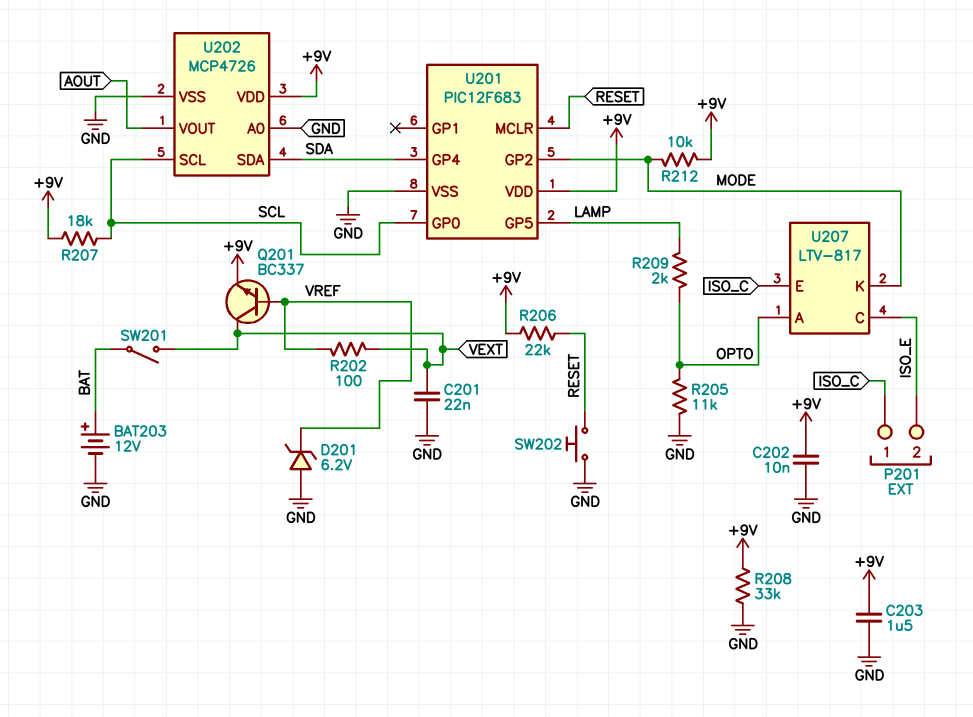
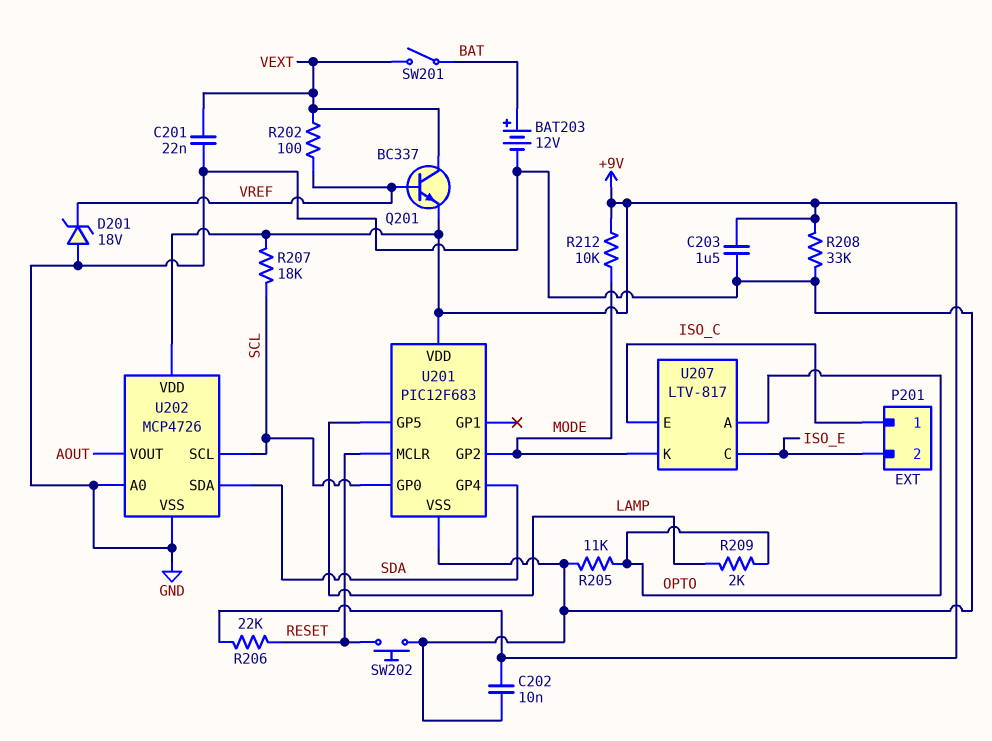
D201: zener 6.2V (A GND, K VREF) -> zener 18V (A GND, K VREF)

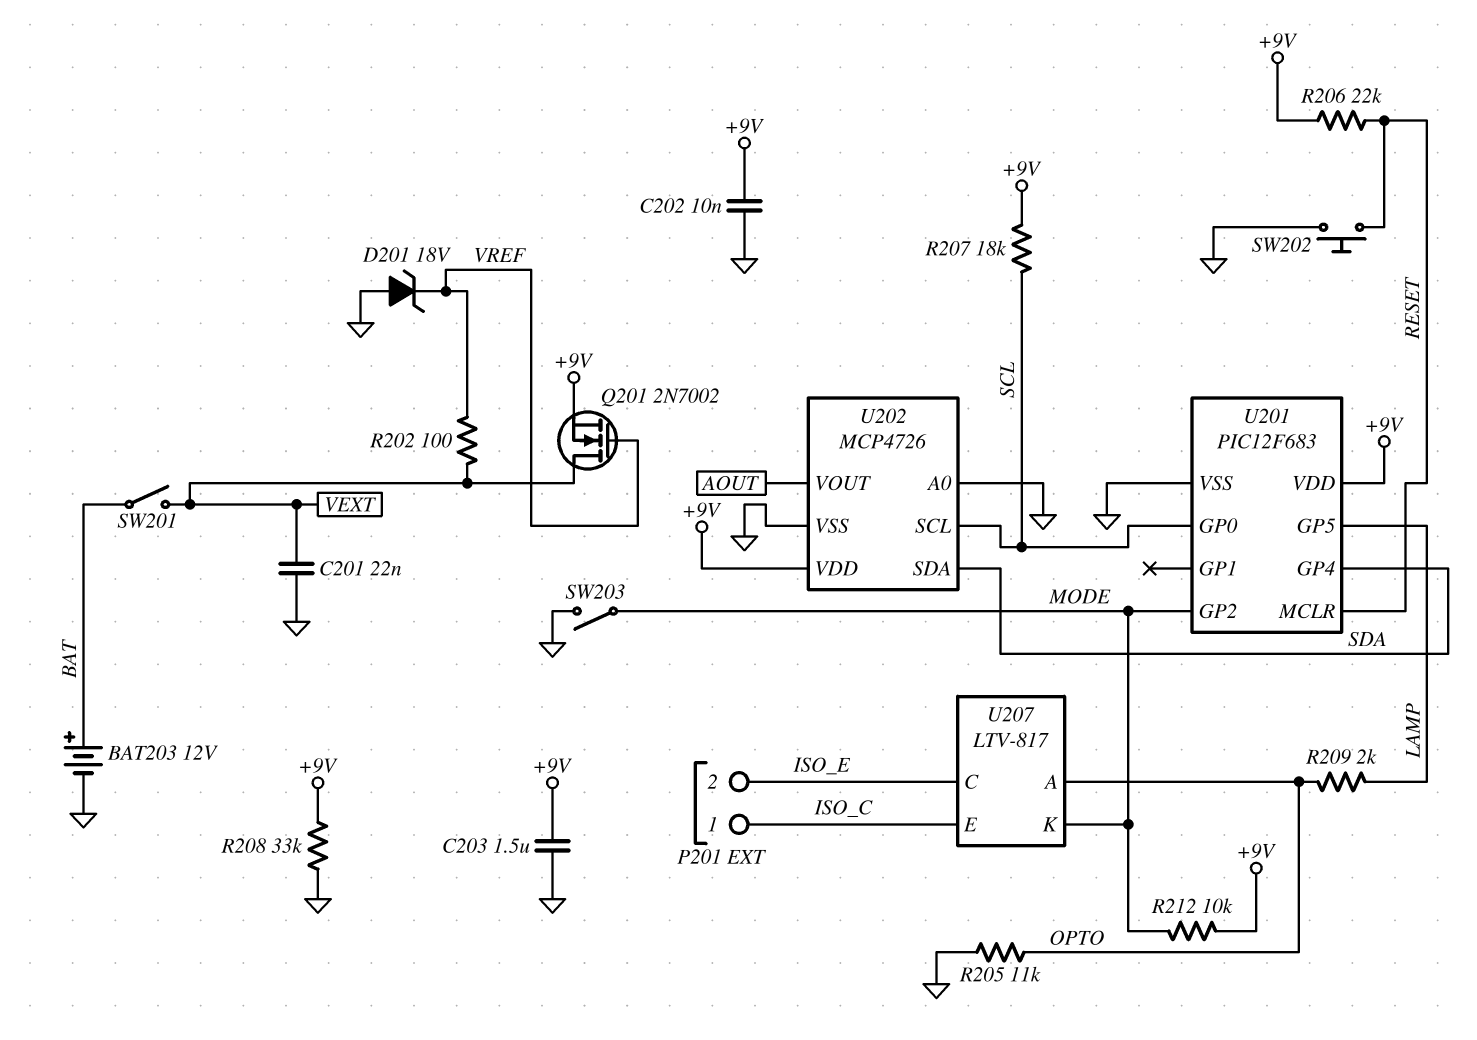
Q201: NPN BC337 (B VREF, C VEXT, E +9V) -> NMOS 2N7002 (G VREF, D VEXT, S +9V)
SW203: none -> switch (GND, MODE)

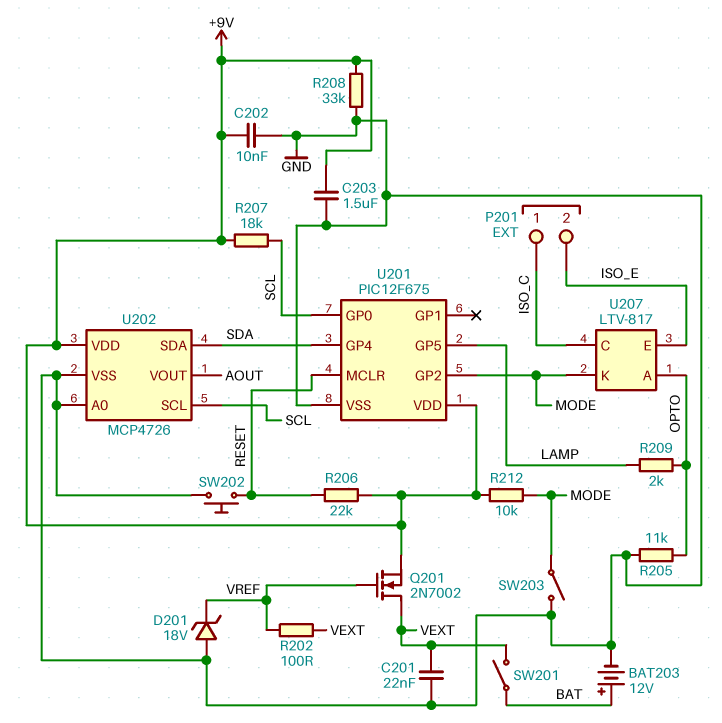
U201: PIC12F683 -> PIC12F675
U207 pin C: ISO_E -> ISO_C
U207 pin E: ISO_C -> ISO_E

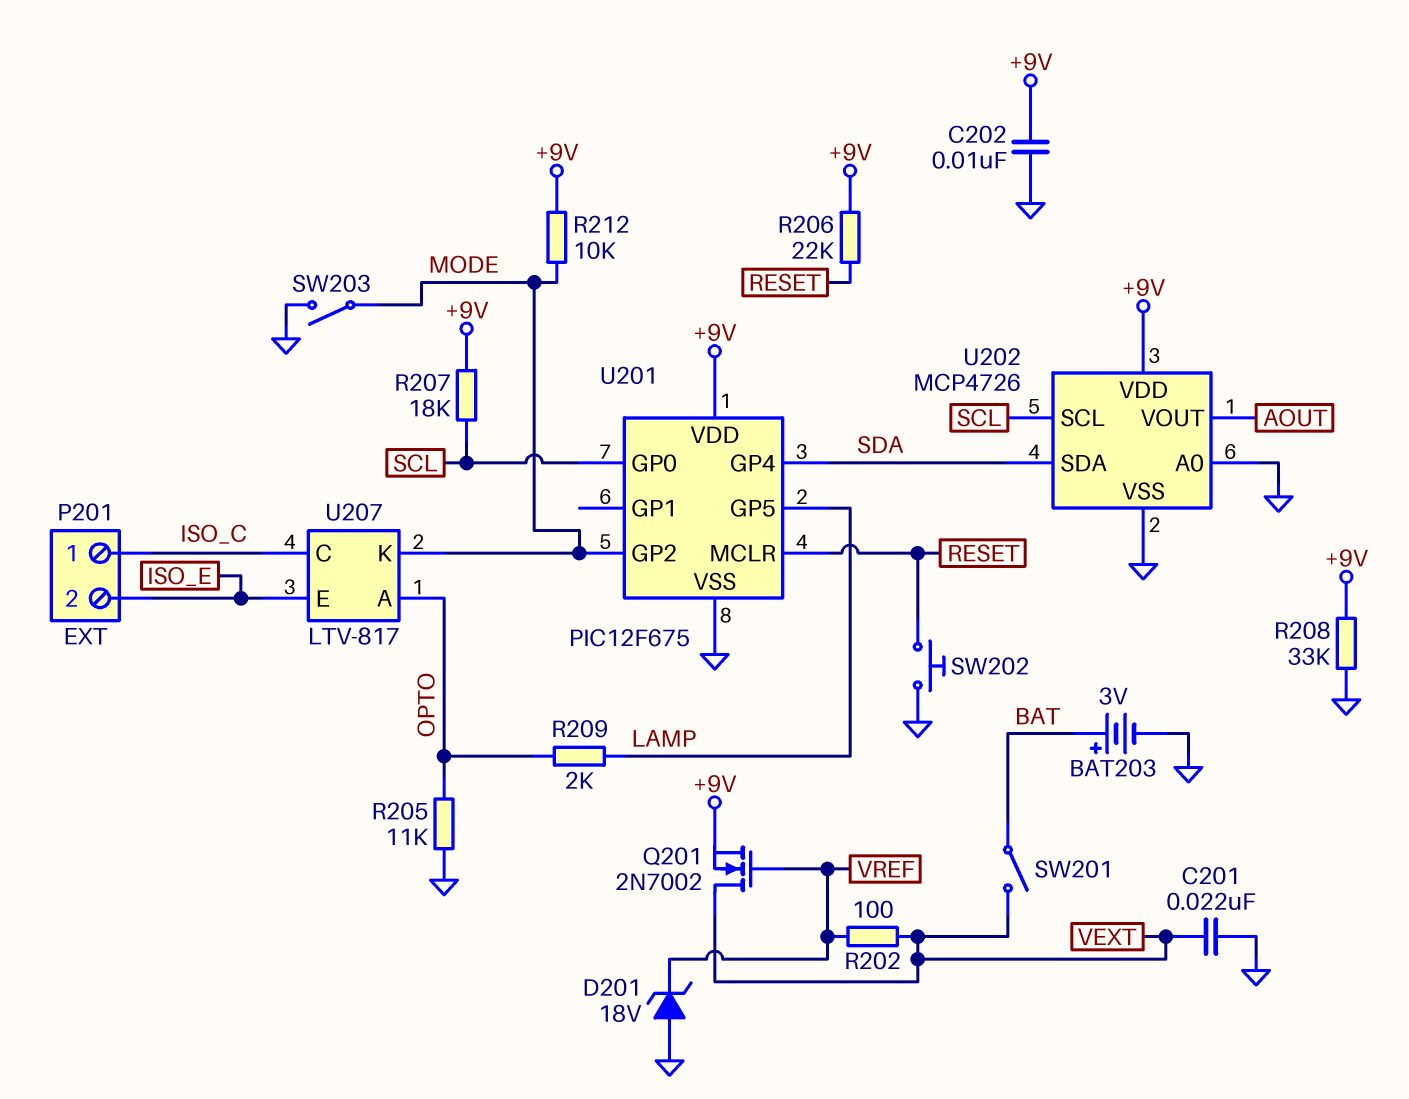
BAT203: 12V (plus BAT, minus GND) -> 3V (plus BAT, minus GND)
C203: 1.5uF (+9V, GND) -> none

